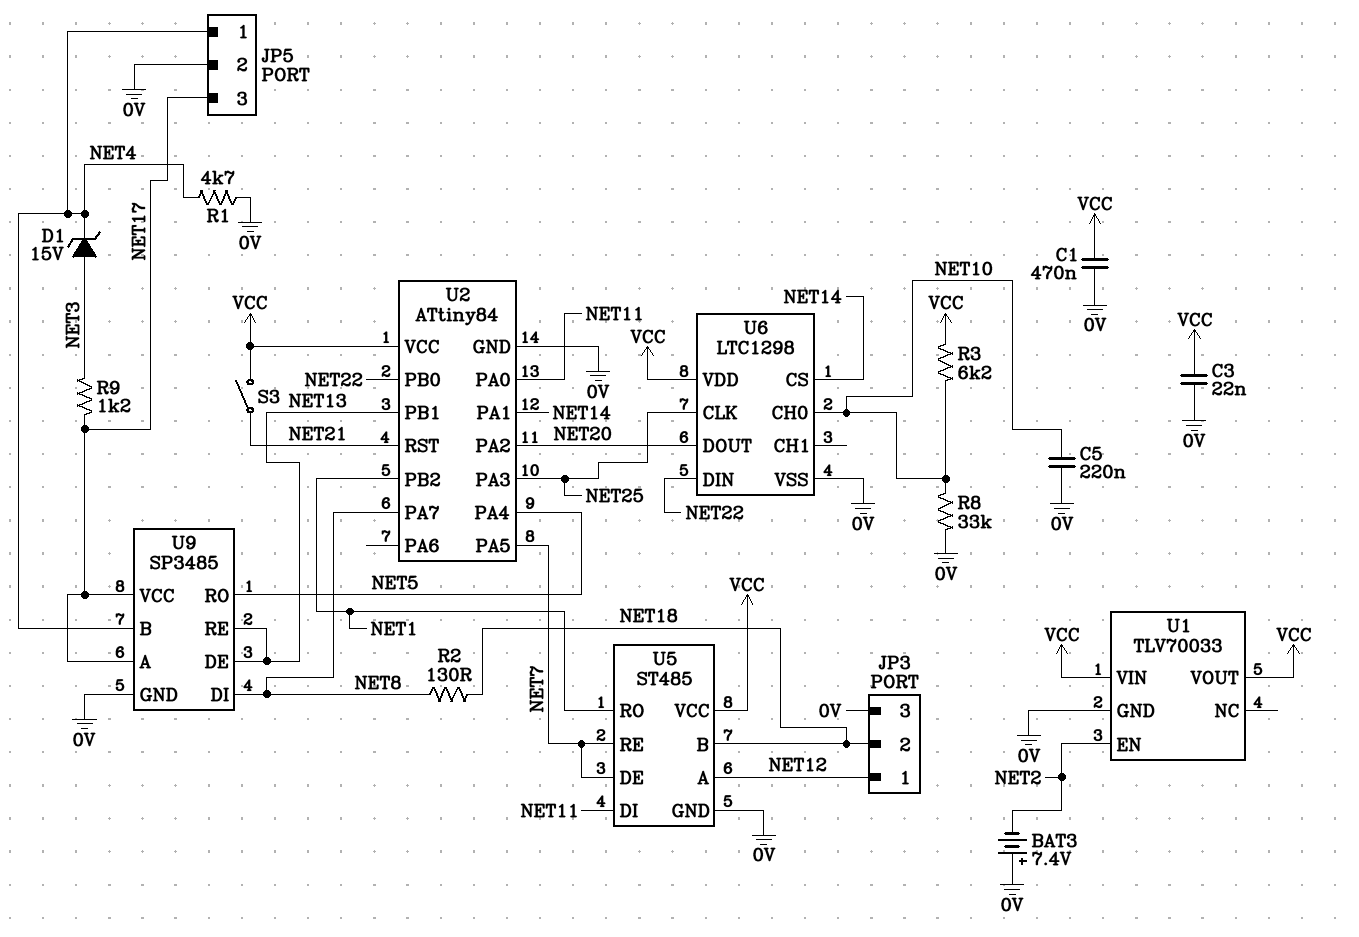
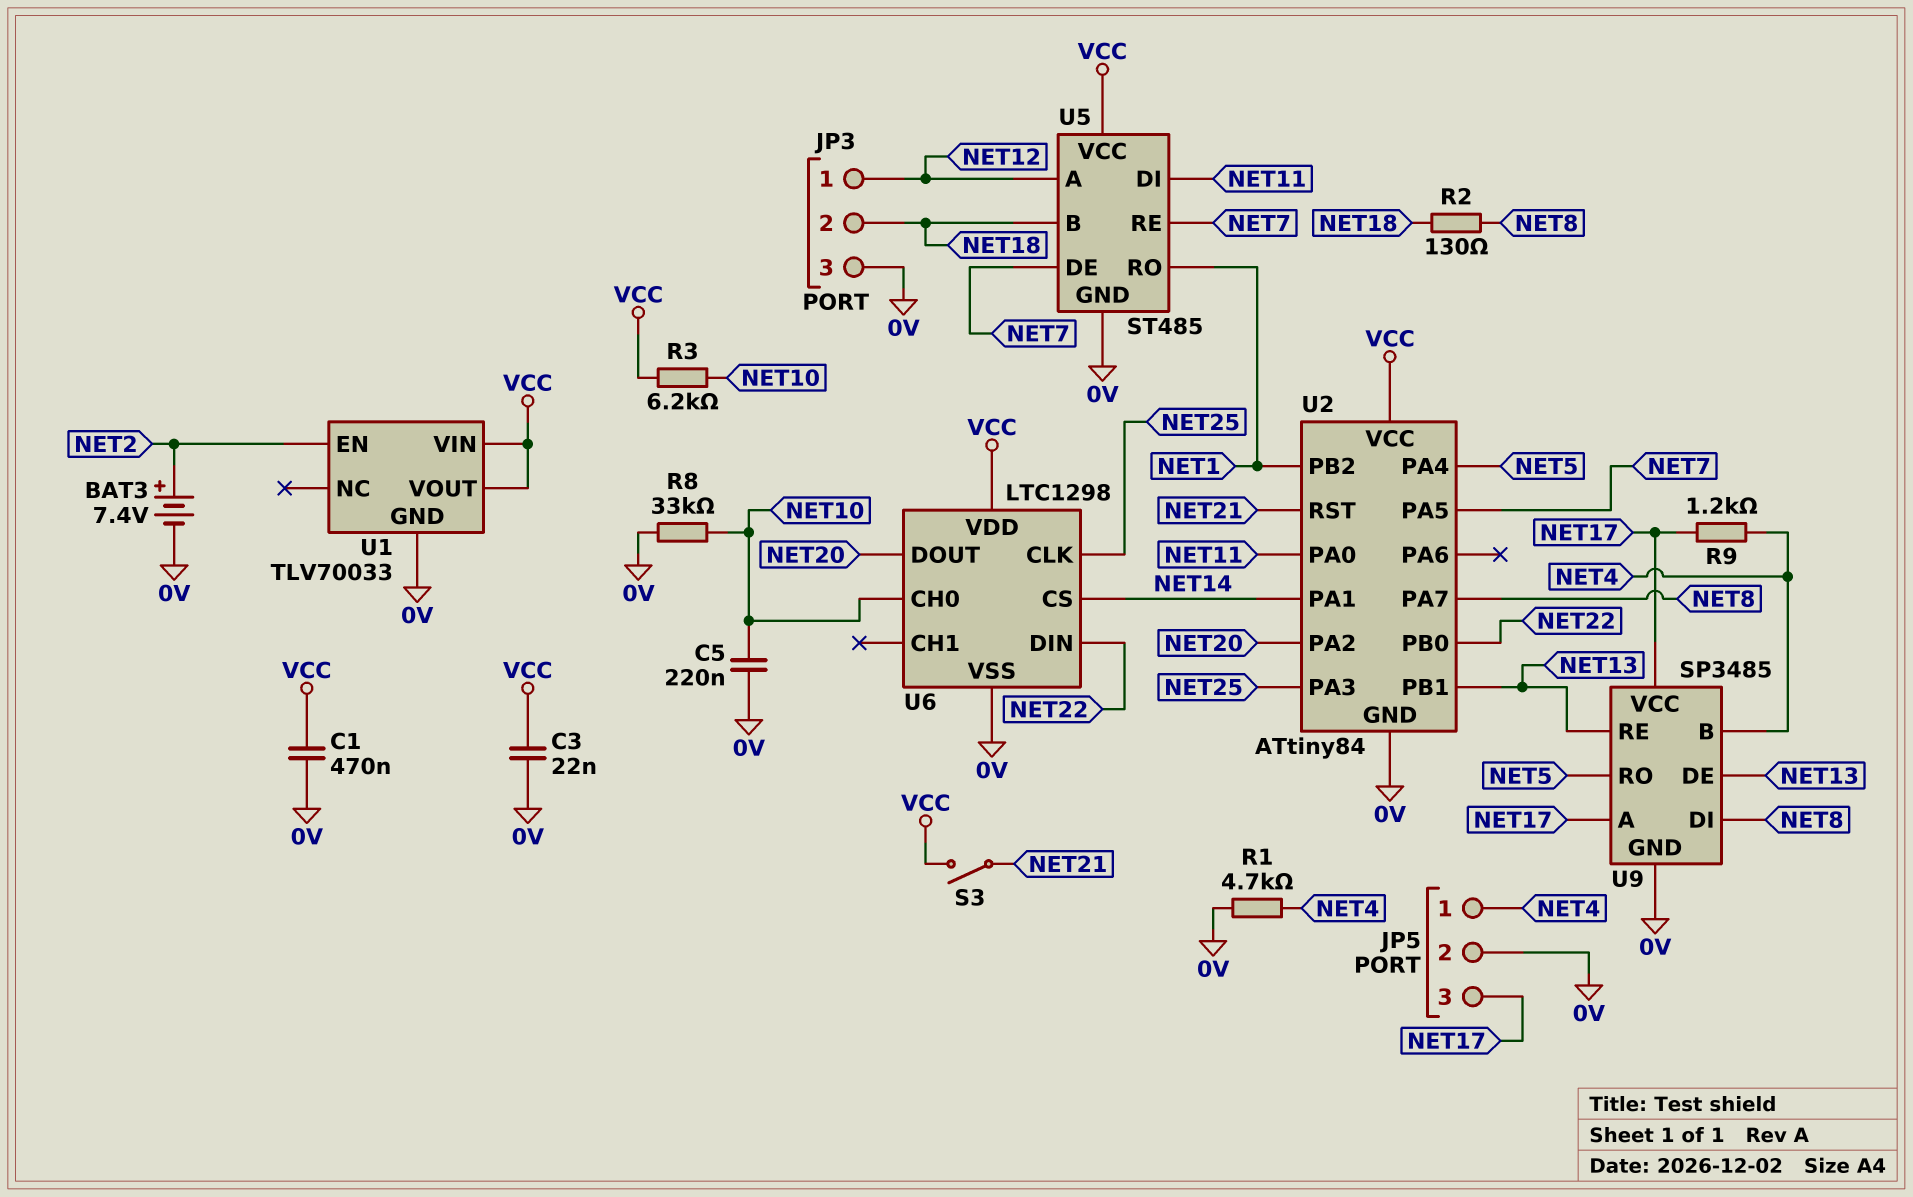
BAT3: 7.4V (plus 0V, minus NET2) -> 7.4V (plus NET2, minus 0V)
D1: zener 15V (A NET3, K NET4) -> none
R9: 1.2k (NET3, NET17) -> 1.2k (NET4, NET17)

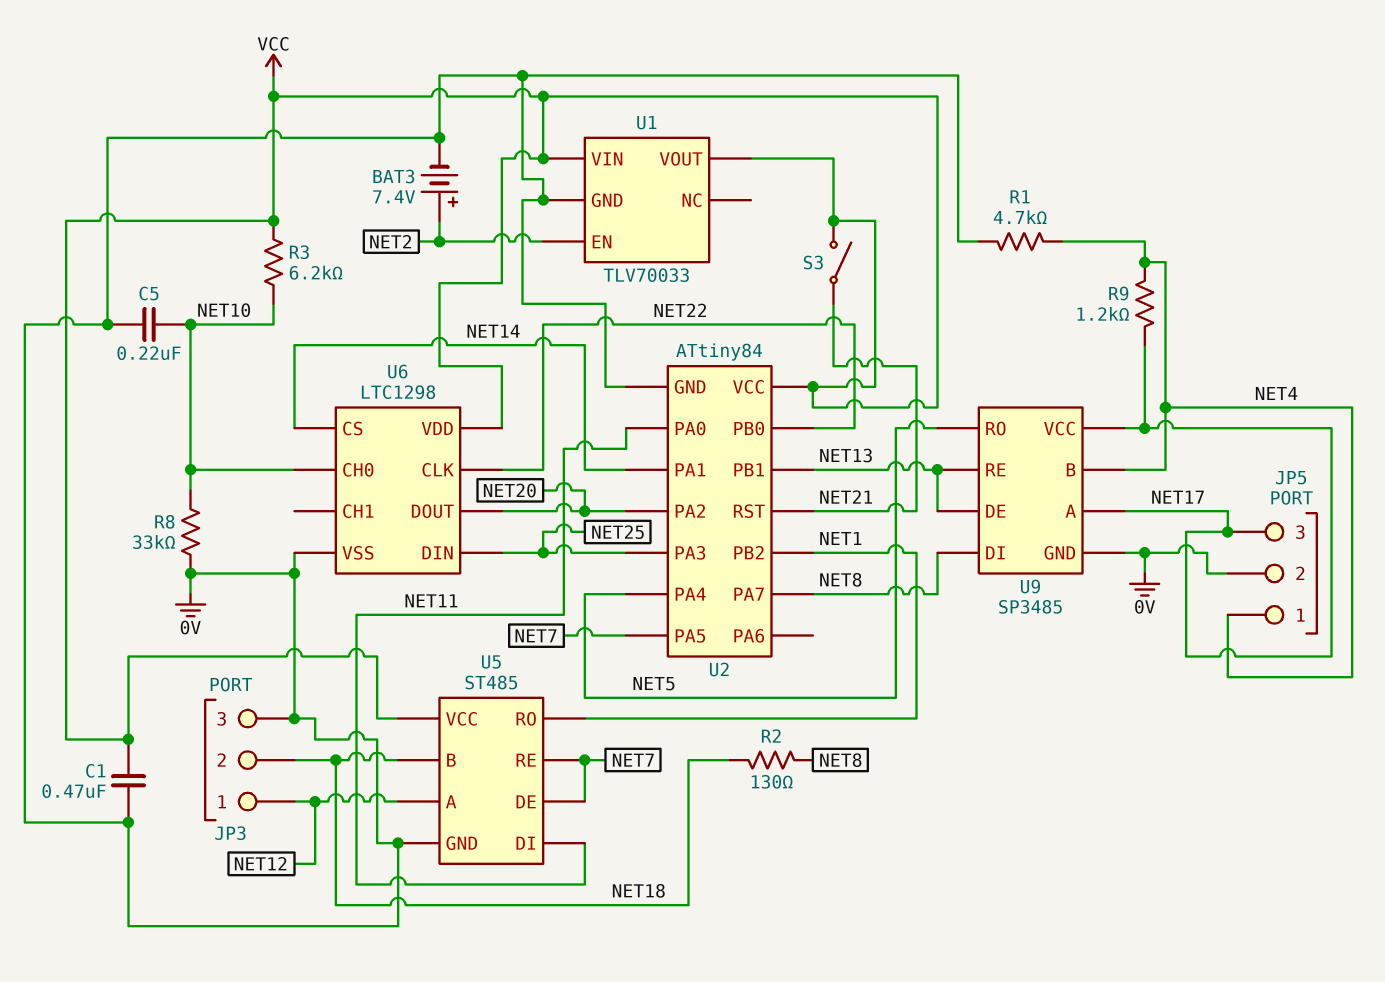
C3: 22nF (0V, VCC) -> none
U6 pin CLK: NET25 -> NET22
U6 pin DIN: NET22 -> NET25

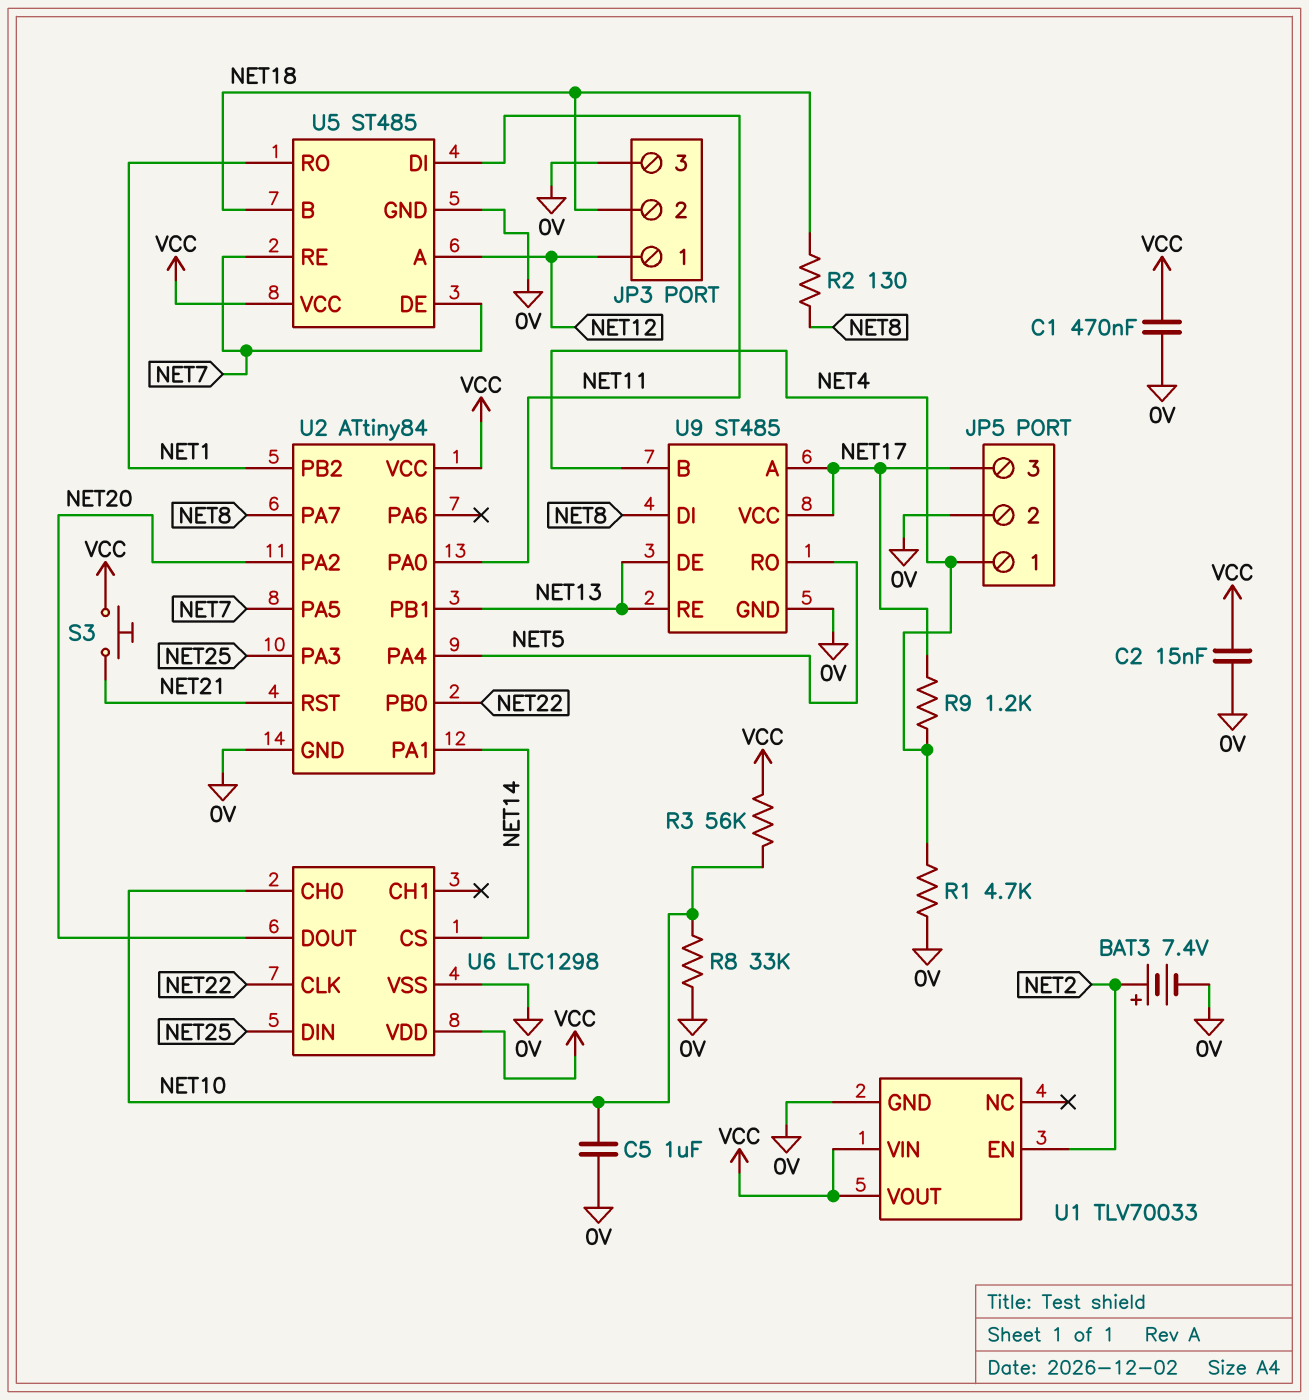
C2: none -> 15nF (0V, VCC)
C5: 220nF (0V, NET10) -> 1uF (0V, NET10)
R3: 6.2k (NET10, VCC) -> 56k (NET10, VCC)
S3: switch (NET21, VCC) -> button (NET21, VCC)
U9: SP3485 -> ST485

